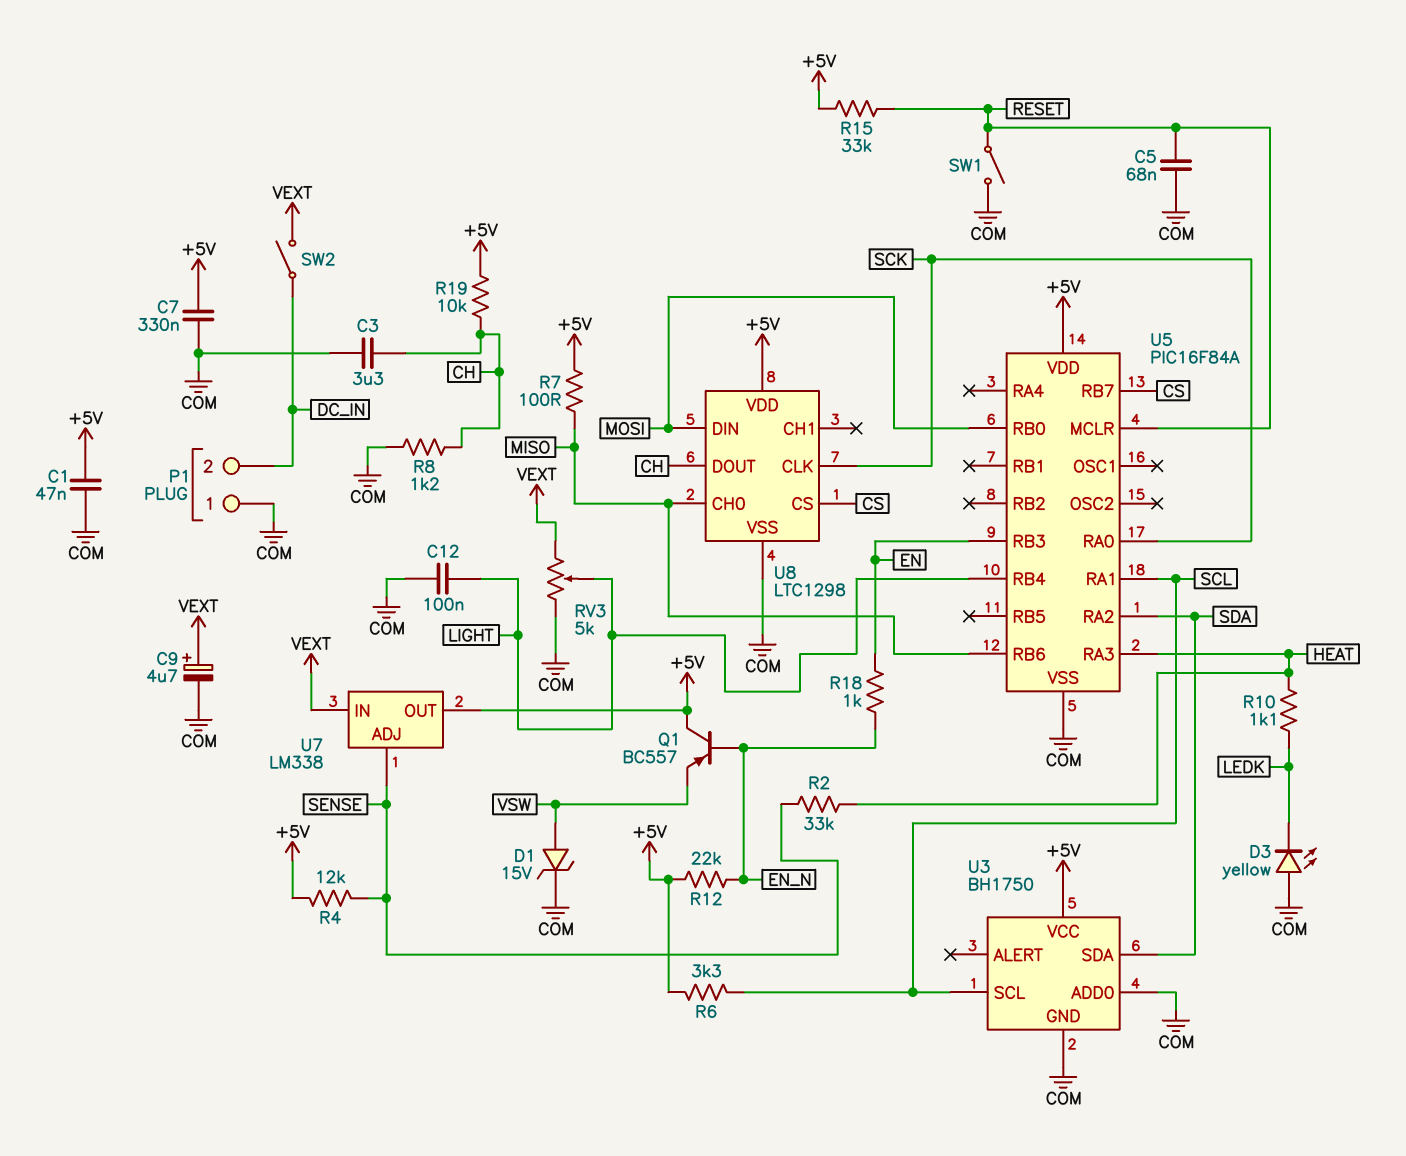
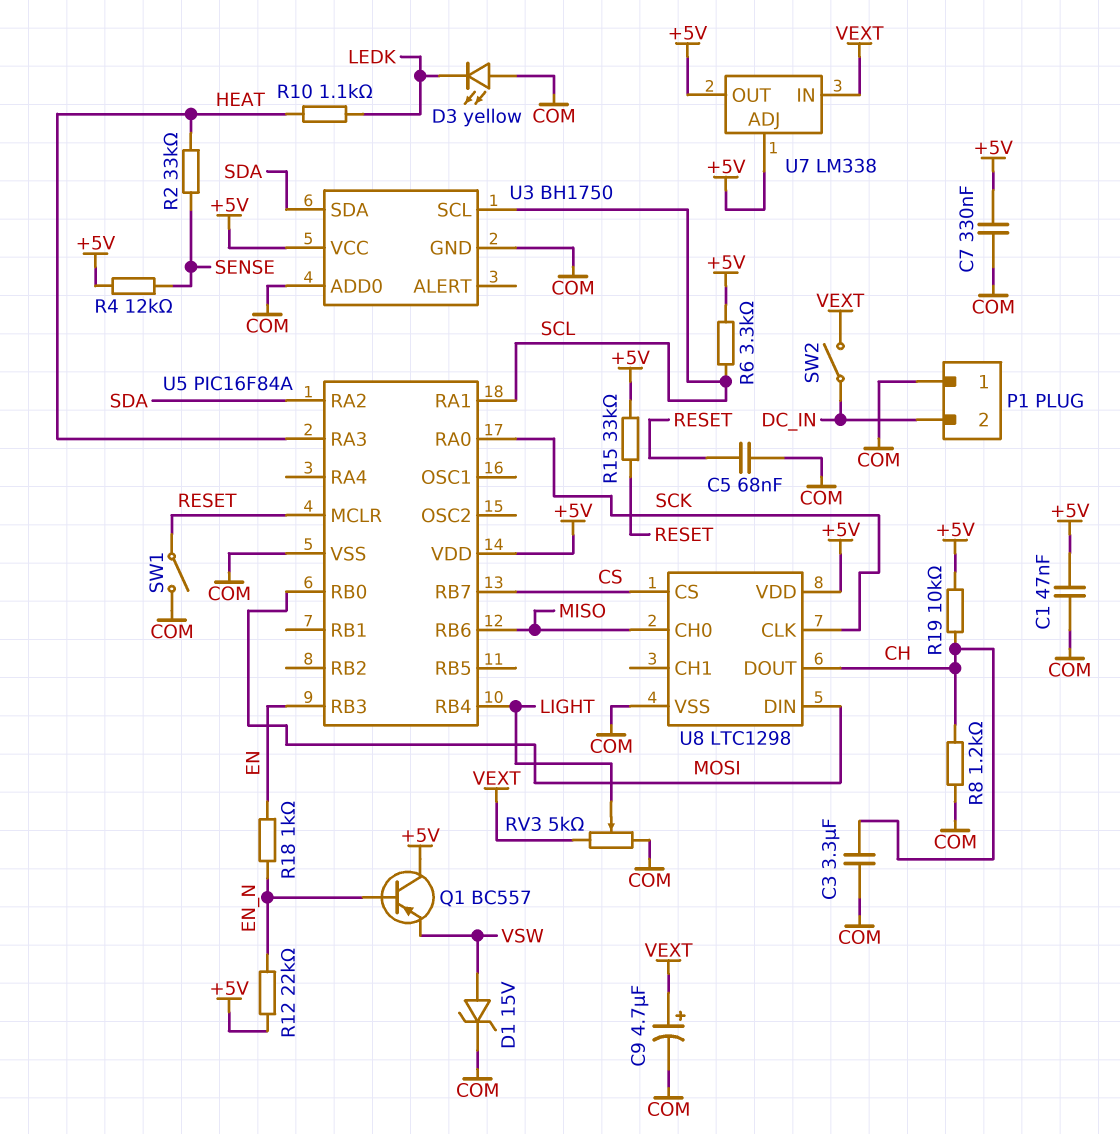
C12: 100nF (COM, LIGHT) -> none
R7: 100 (+5V, MISO) -> none
U7 pin ADJ: SENSE -> +5V

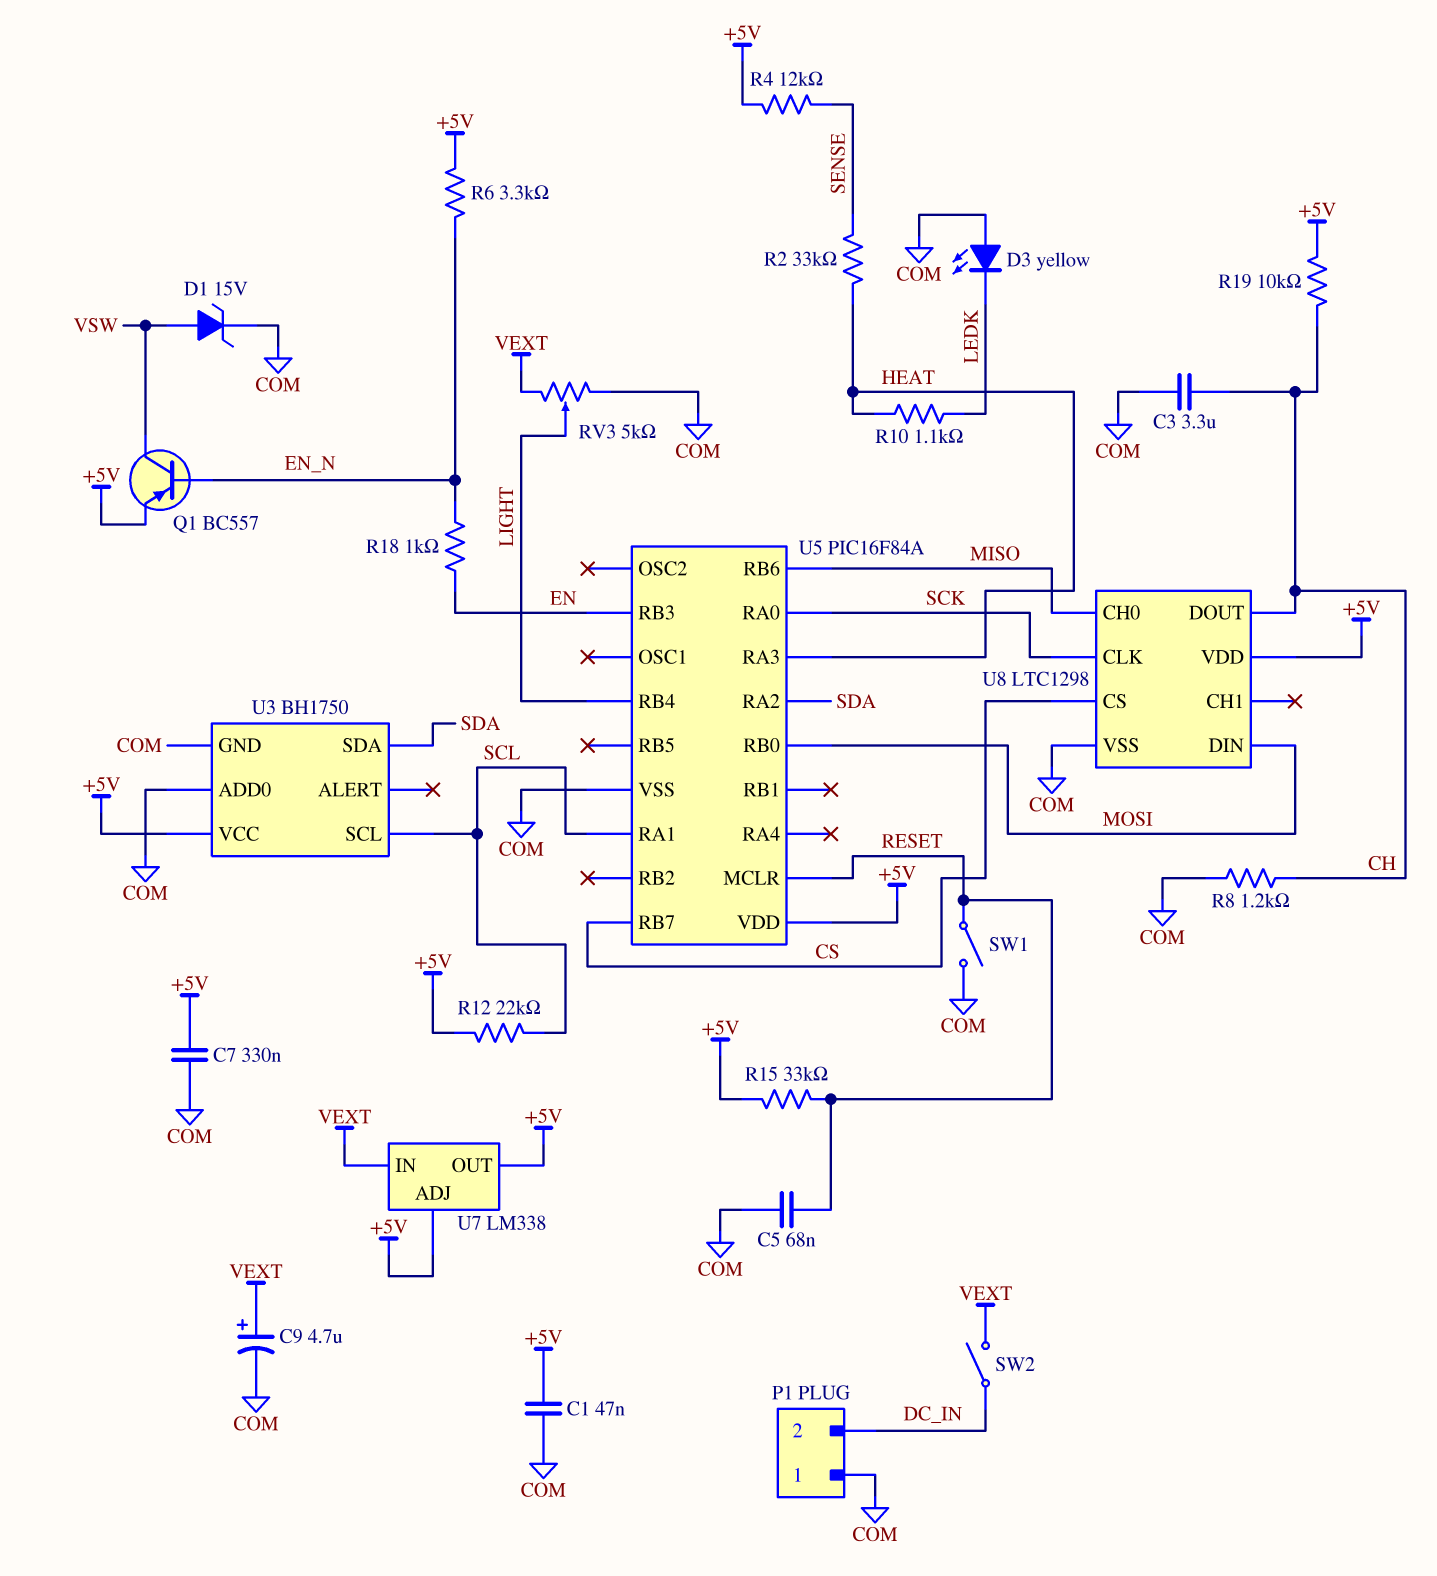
Q1: PNP BC557 (B EN_N, C +5V, E VSW) -> PNP BC557 (B EN_N, C VSW, E +5V)
R6: 3.3k (+5V, SCL) -> 3.3k (+5V, EN_N)
R12: 22k (+5V, EN_N) -> 22k (+5V, SCL)

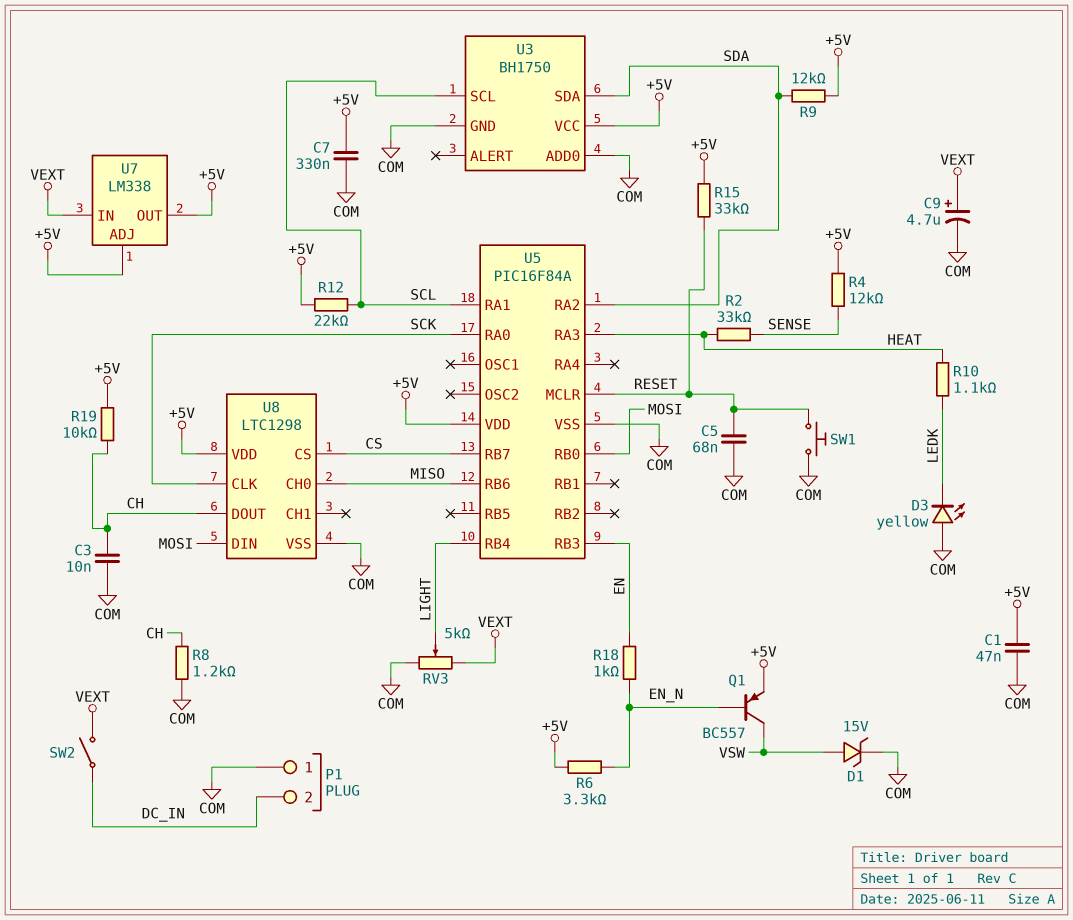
C3: 3.3uF (CH, COM) -> 10nF (CH, COM)
R9: none -> 12k (+5V, SDA)
SW1: switch (COM, RESET) -> button (COM, RESET)

